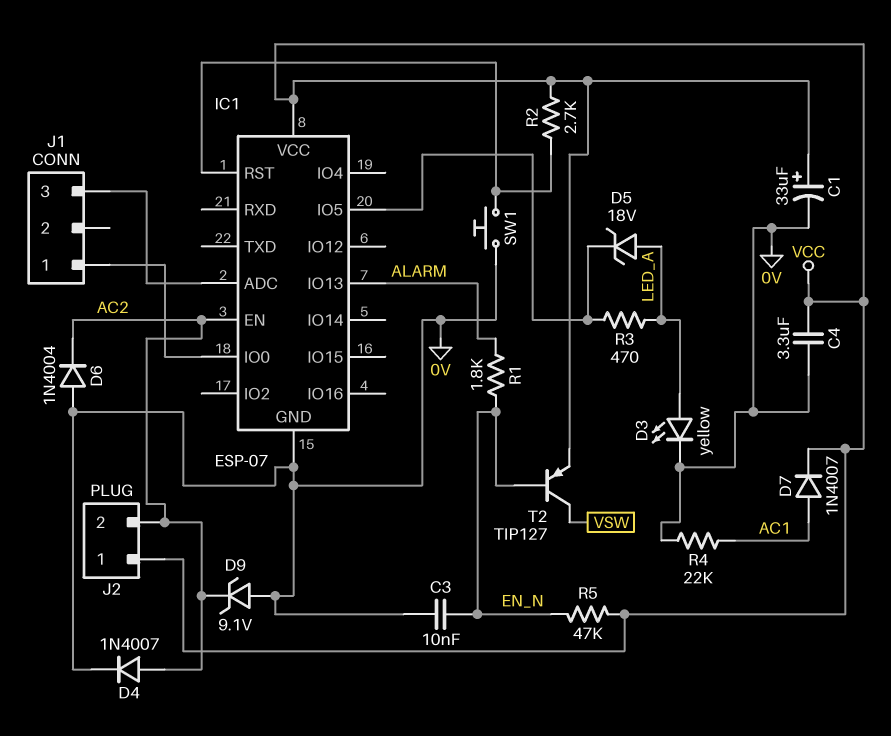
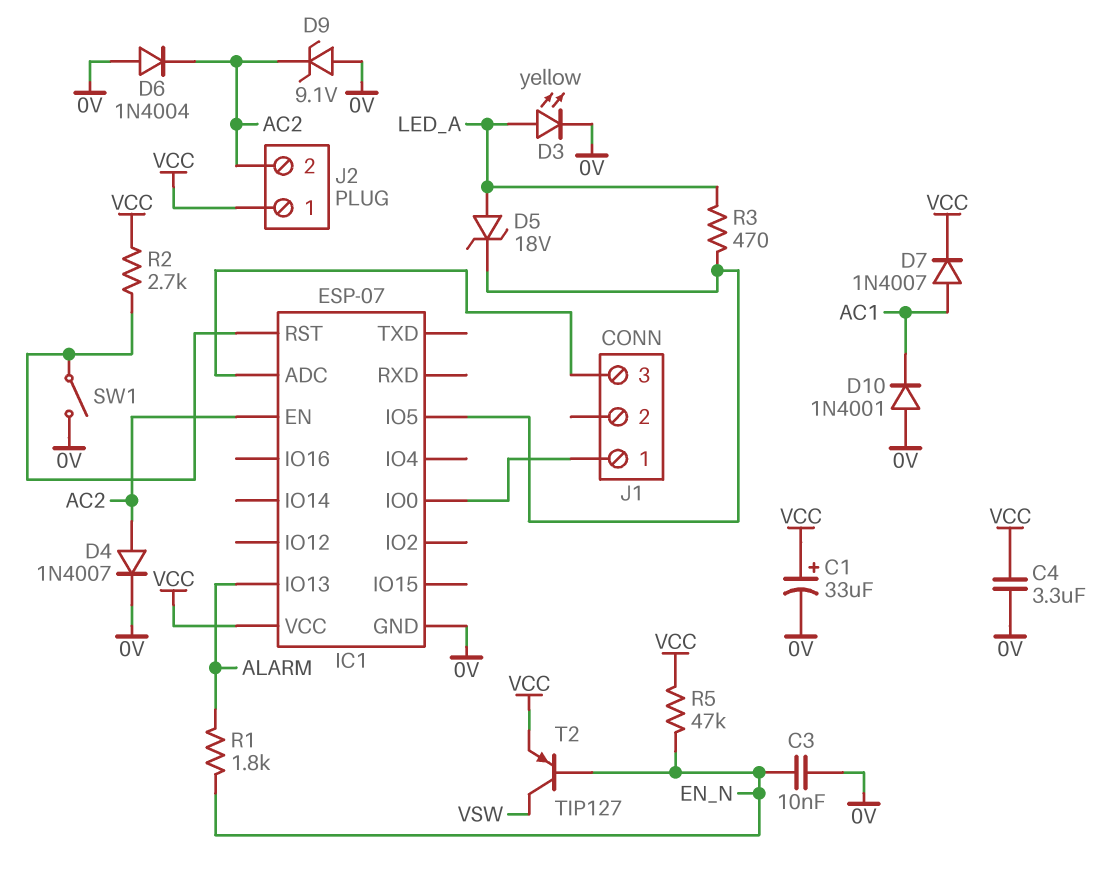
D10: none -> diode 1N4001 (A 0V, K AC1)
R4: 22k (0V, AC1) -> none
SW1: button (0V, IC1/RST) -> switch (0V, IC1/RST)

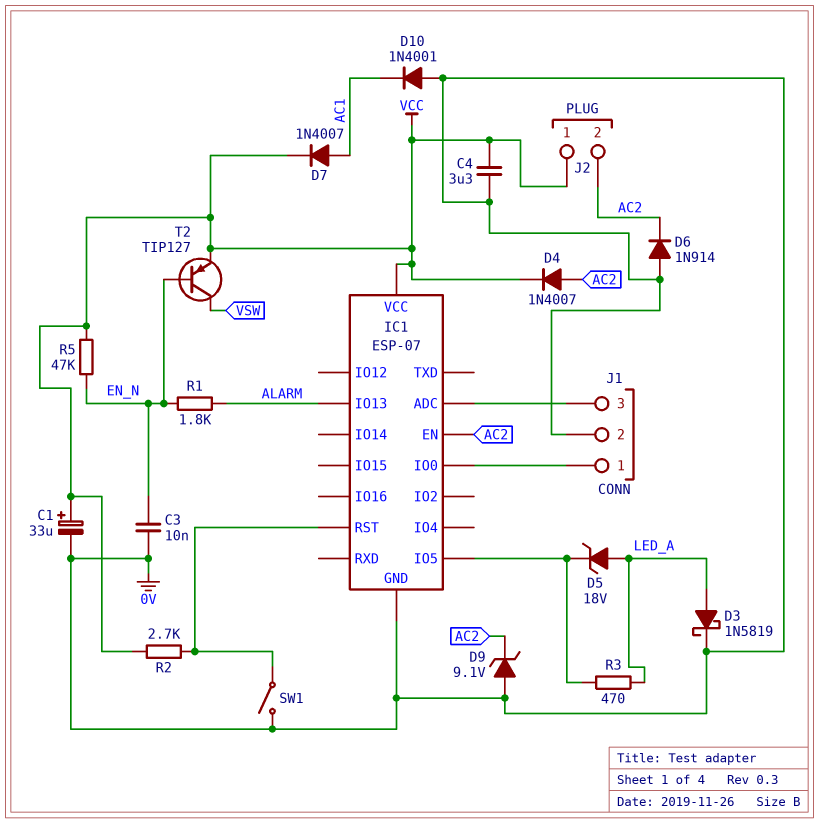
D3: LED yellow (A LED_A, K 0V) -> schottky 1N5819 (A LED_A, K 0V)
D4: diode 1N4007 (A AC2, K 0V) -> diode 1N4007 (A AC2, K VCC)
D6: diode 1N4004 (A 0V, K AC2) -> diode 1N914 (A 0V, K AC2)
J1 pin 2: none -> 0V

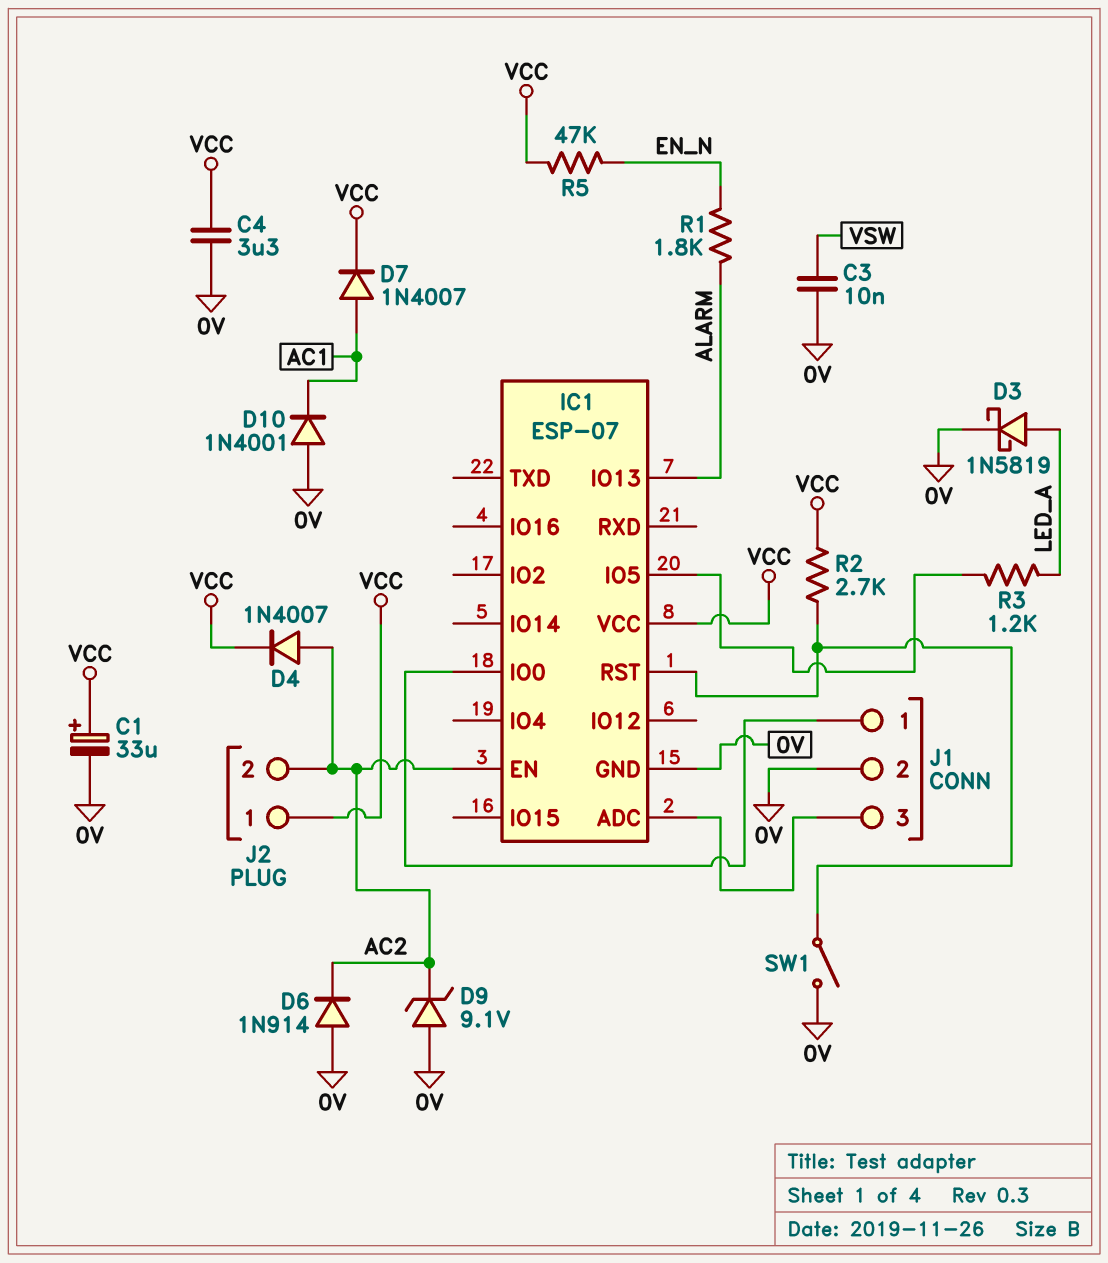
C3: 10nF (0V, EN_N) -> 10nF (0V, VSW)
D5: zener 18V (A LED_A, K IC1/IO5) -> none
R3: 470 (IC1/IO5, LED_A) -> 1.2k (IC1/IO5, LED_A)
T2: PNP TIP127 (B EN_N, C VSW, E VCC) -> none

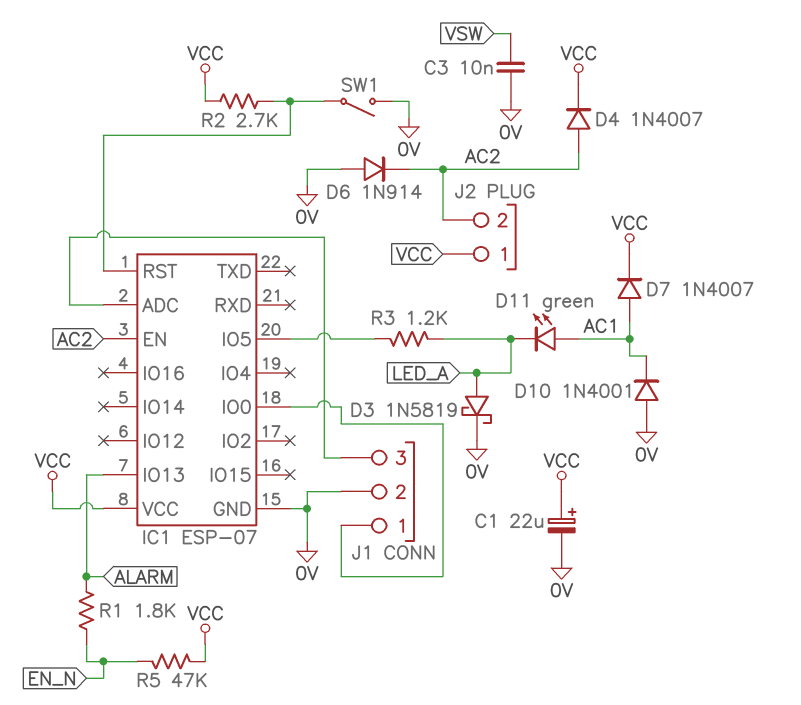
C1: 33uF (plus VCC, minus 0V) -> 22uF (plus VCC, minus 0V)
C4: 3.3uF (0V, VCC) -> none
D9: zener 9.1V (A 0V, K AC2) -> none
D11: none -> LED green (A AC1, K LED_A)

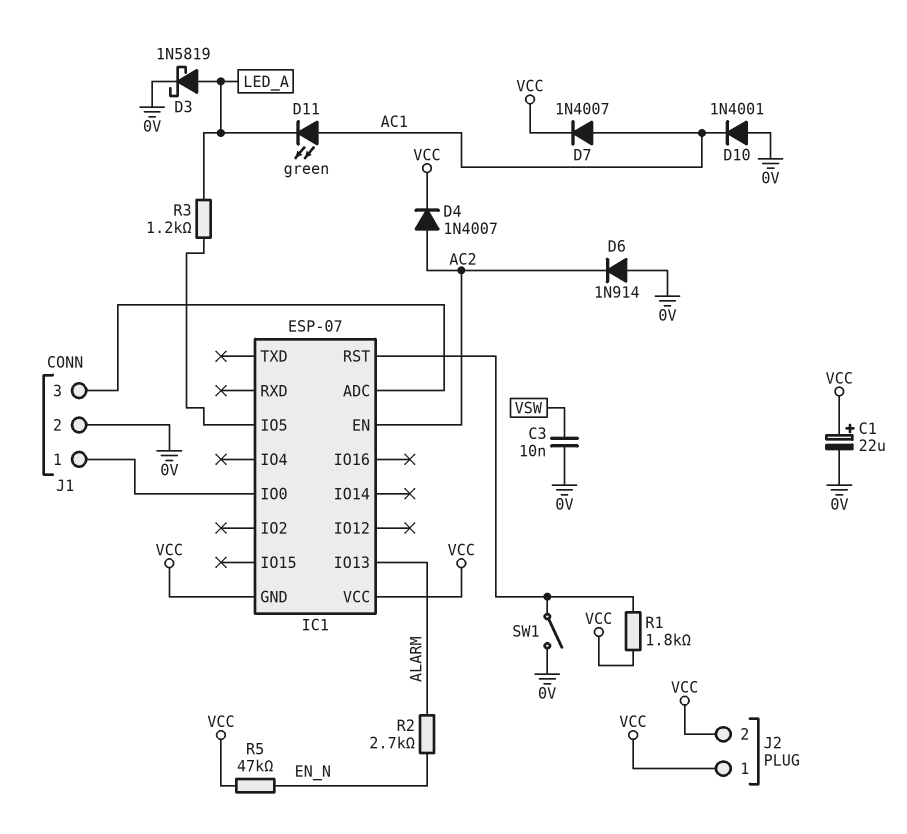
IC1 pin GND: 0V -> VCC
J2 pin 2: AC2 -> VCC
R1: 1.8k (ALARM, EN_N) -> 1.8k (IC1/RST, VCC)
R2: 2.7k (IC1/RST, VCC) -> 2.7k (ALARM, EN_N)

